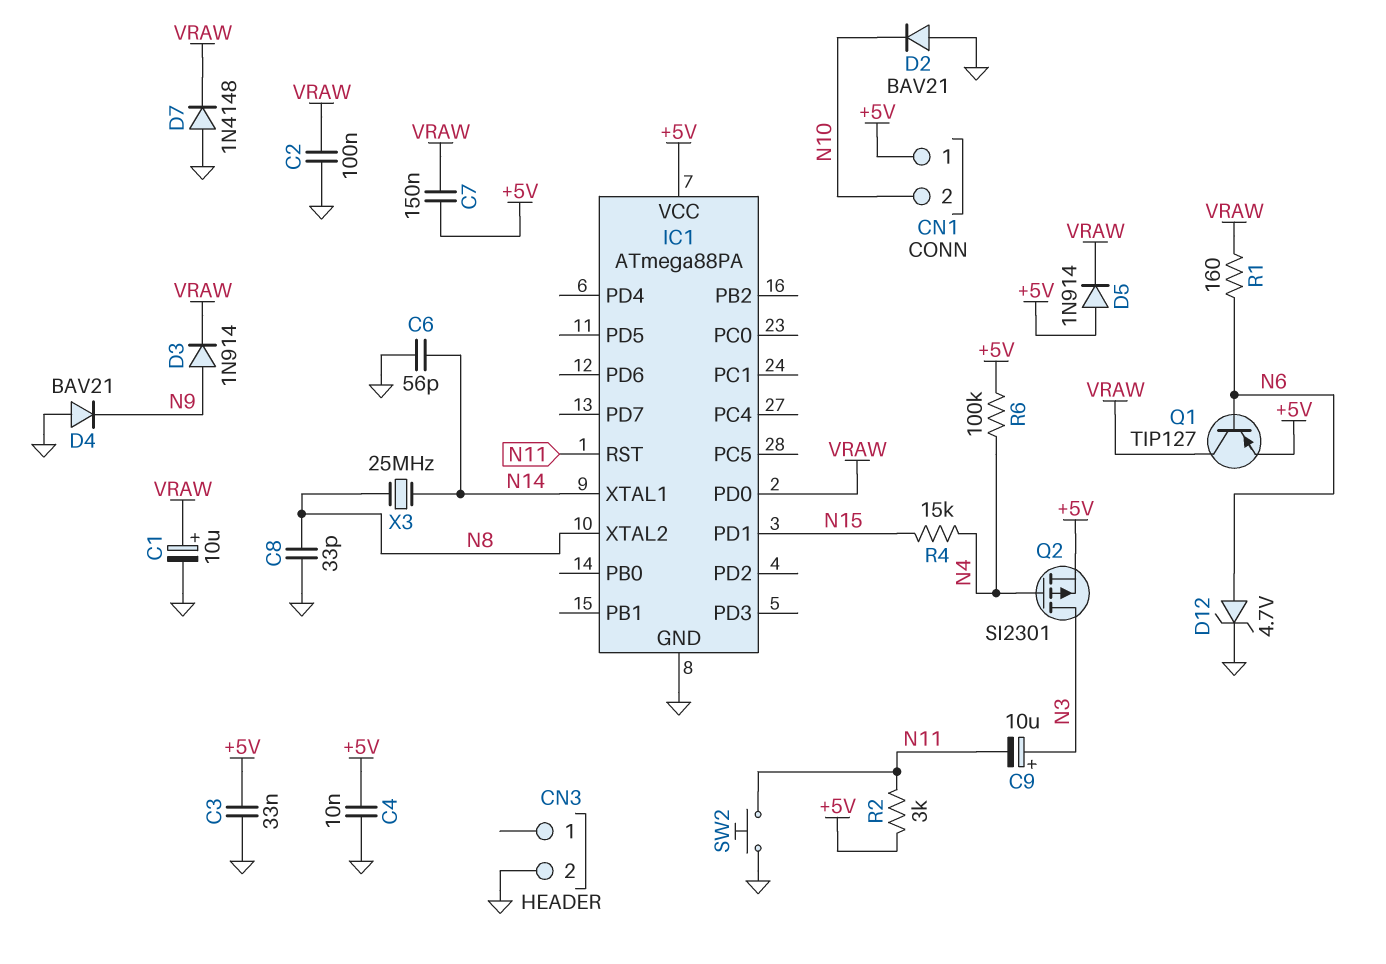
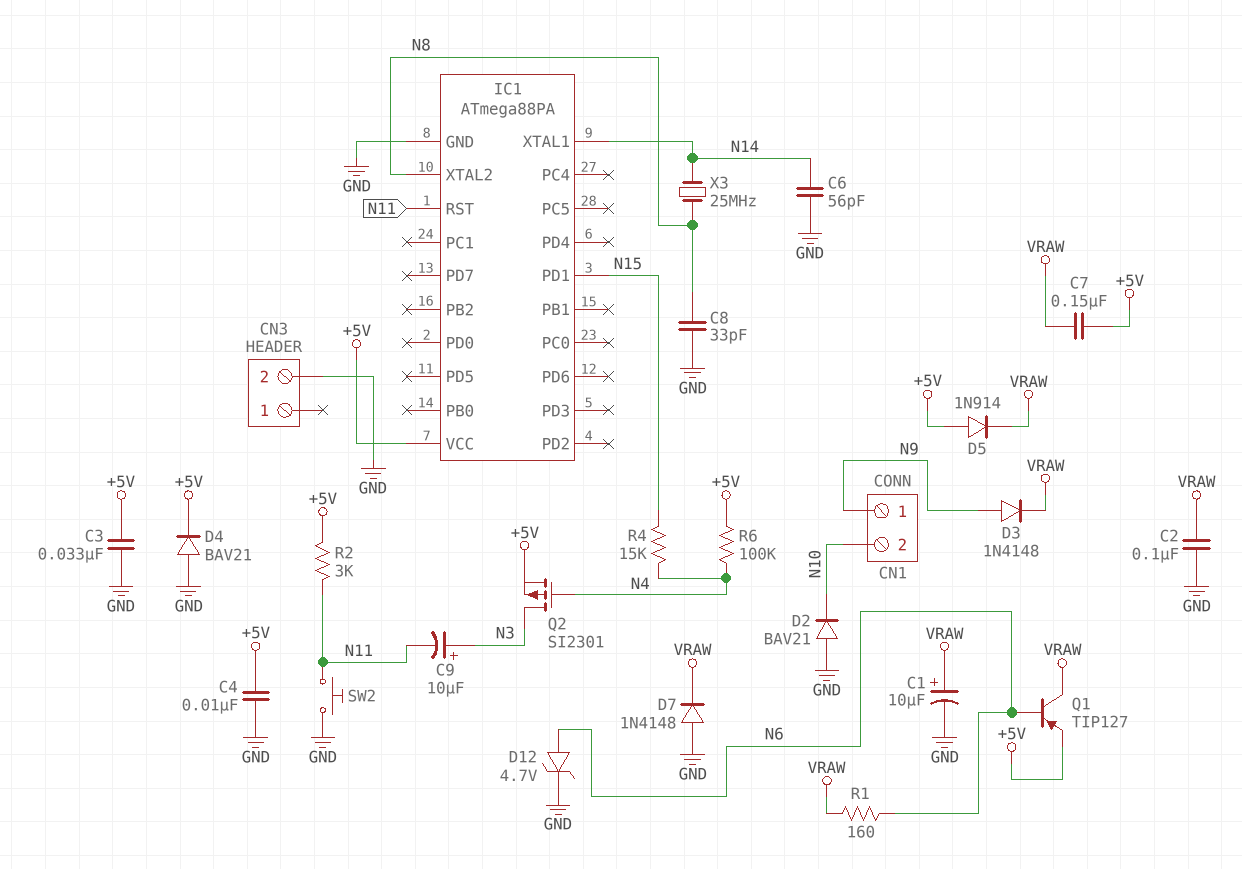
CN1 pin 1: +5V -> N9
D3: diode 1N914 (A N9, K VRAW) -> diode 1N4148 (A N9, K VRAW)
D4: diode BAV21 (A GND, K N9) -> diode BAV21 (A GND, K +5V)
IC1 pin PD0: VRAW -> none

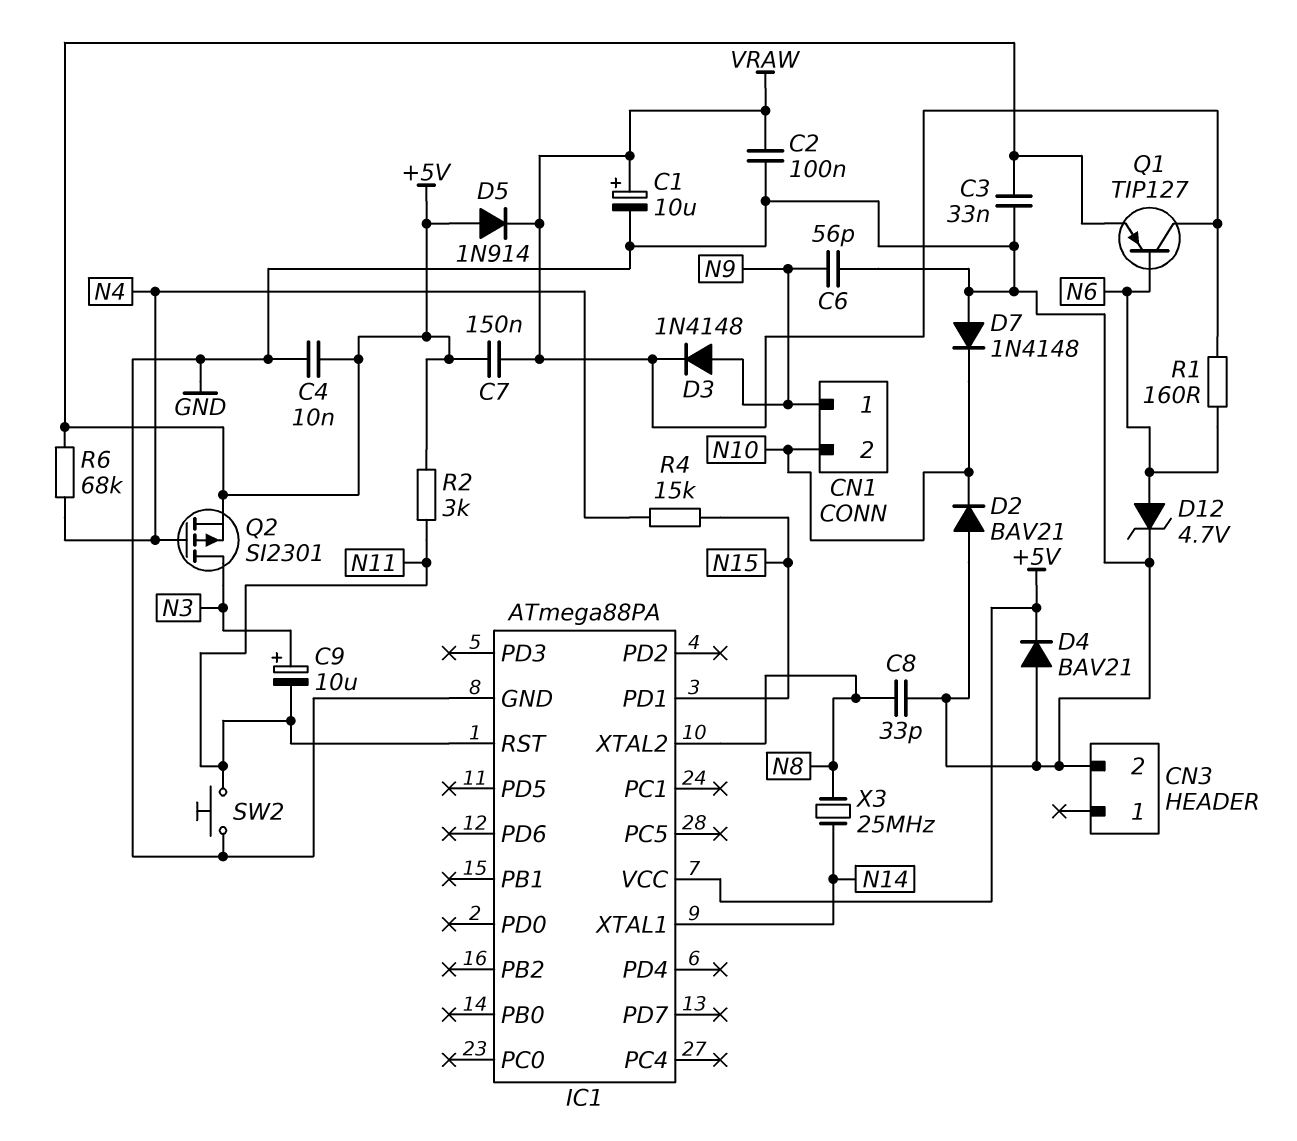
C6: 56pF (GND, N14) -> 56pF (GND, N9)
D7: diode 1N4148 (A GND, K VRAW) -> diode 1N4148 (A GND, K N10)
R6: 100k (+5V, N4) -> 68k (+5V, N4)

